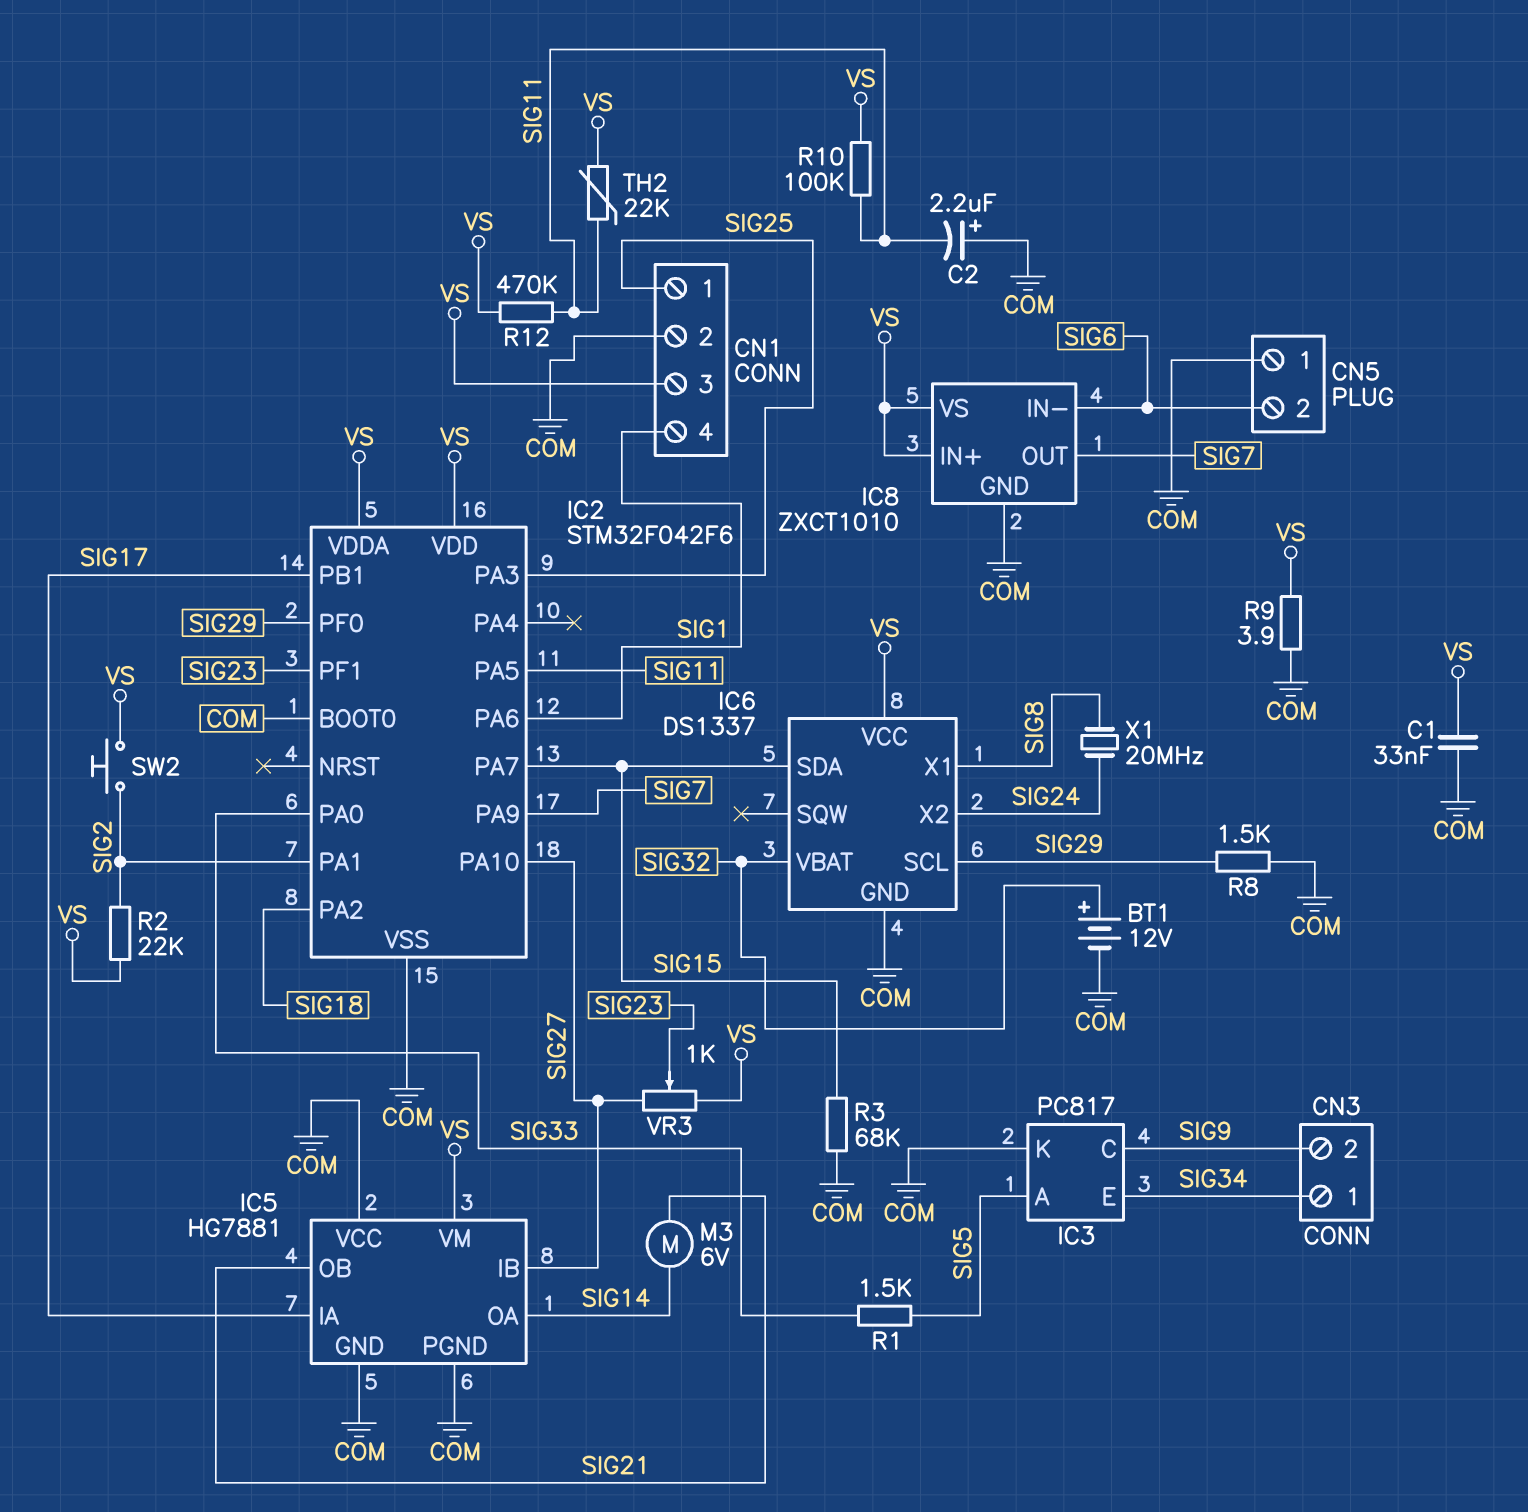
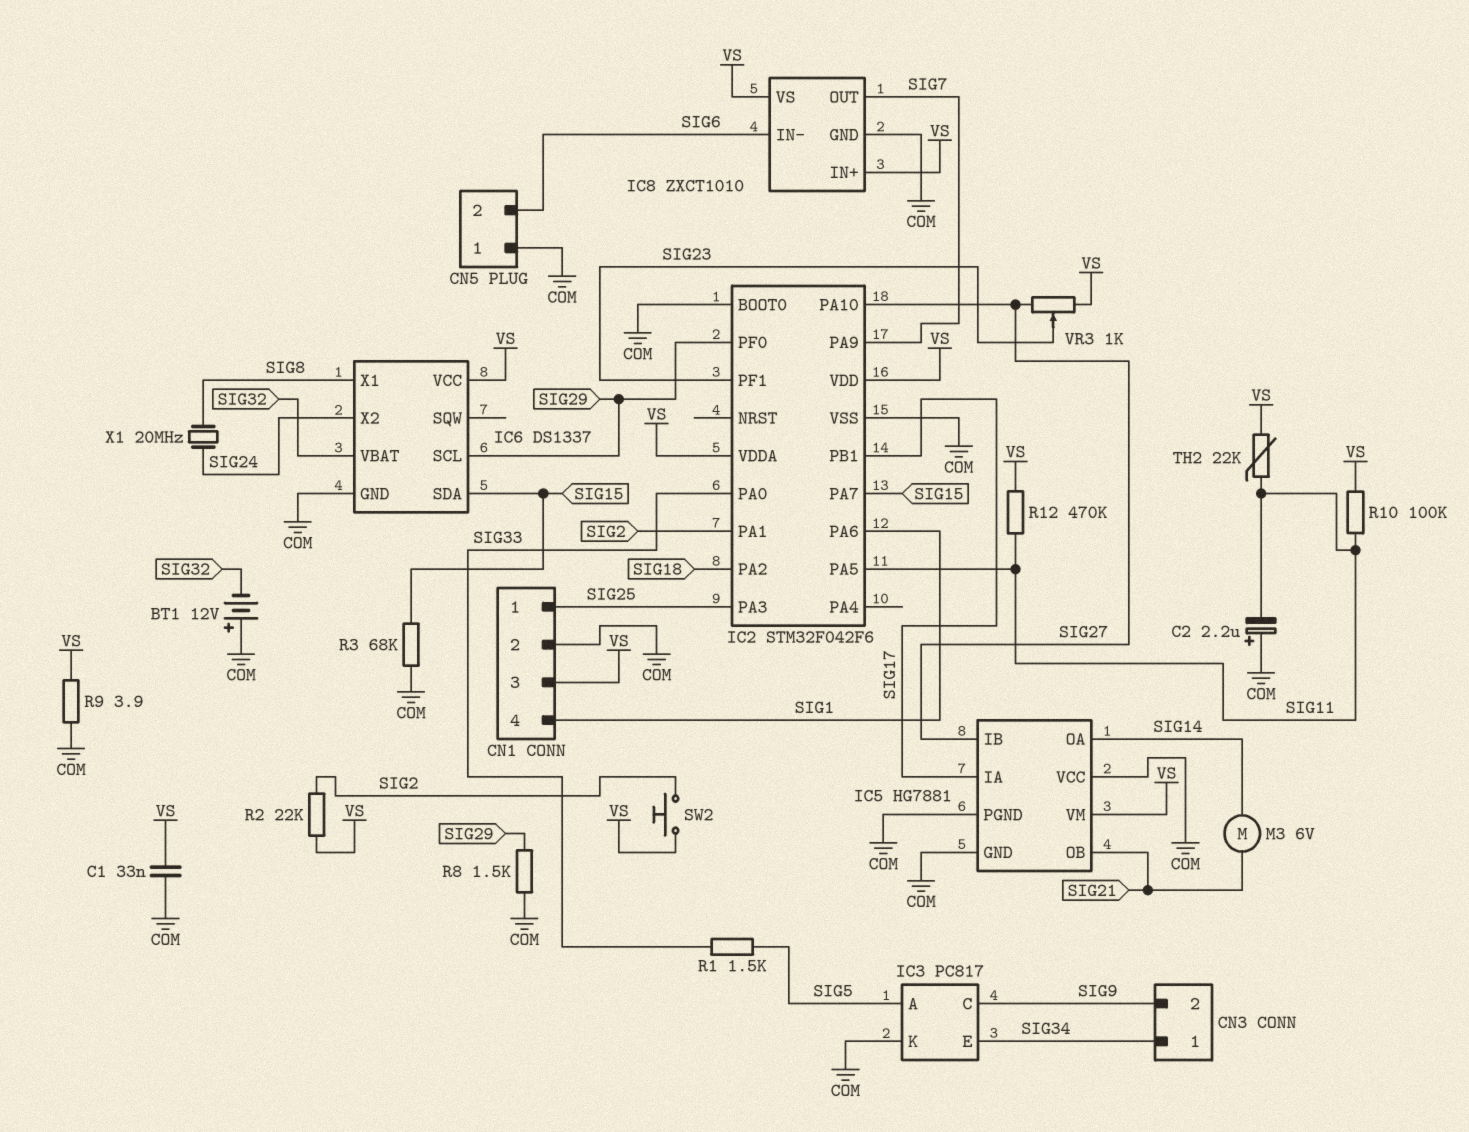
BT1: 12V (plus SIG32, minus COM) -> 12V (plus COM, minus SIG32)

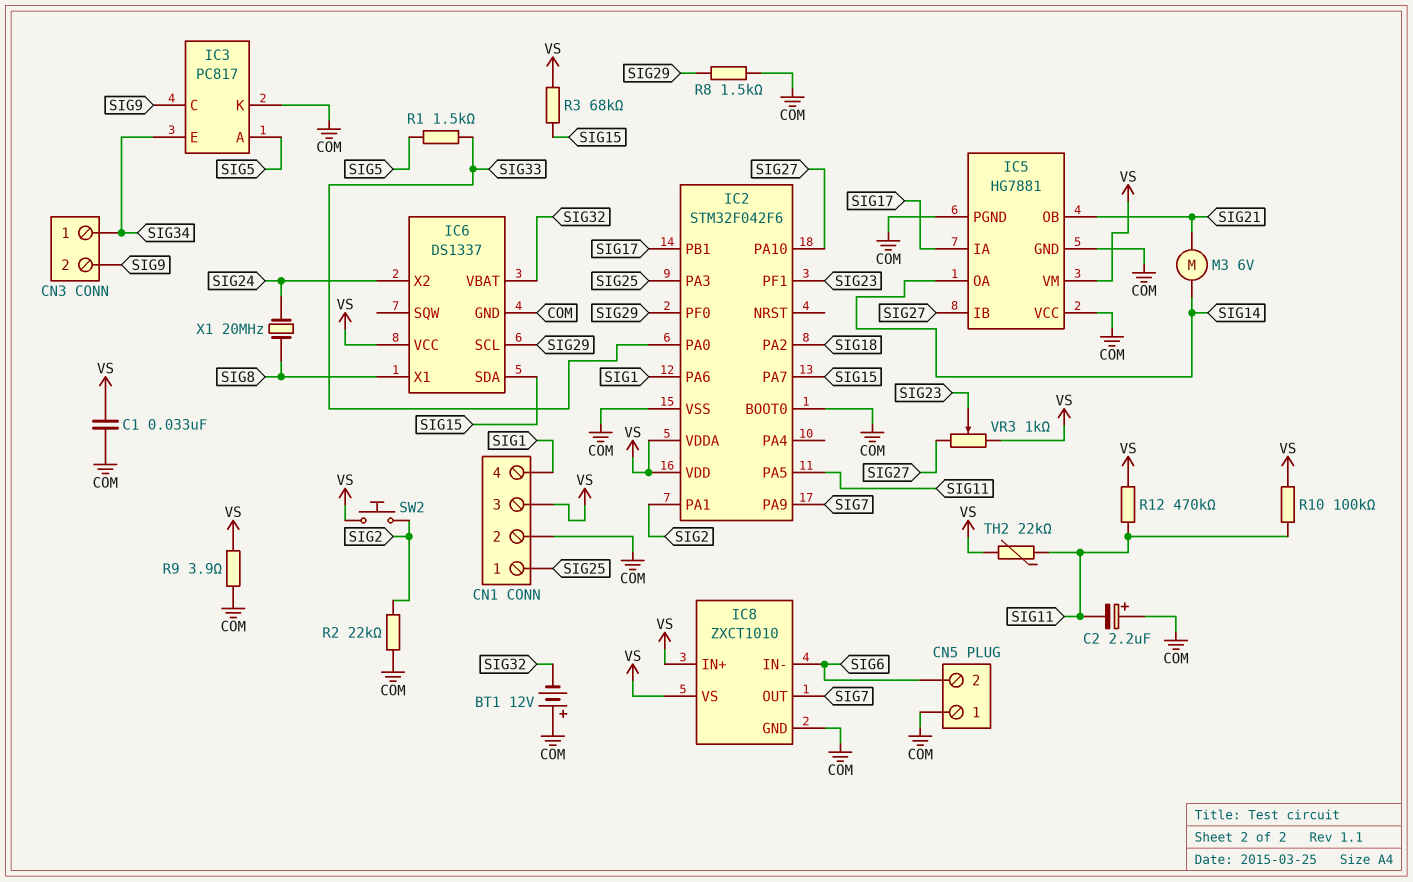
R2: 22k (SIG2, VS) -> 22k (COM, SIG2)
R3: 68k (COM, SIG15) -> 68k (SIG15, VS)

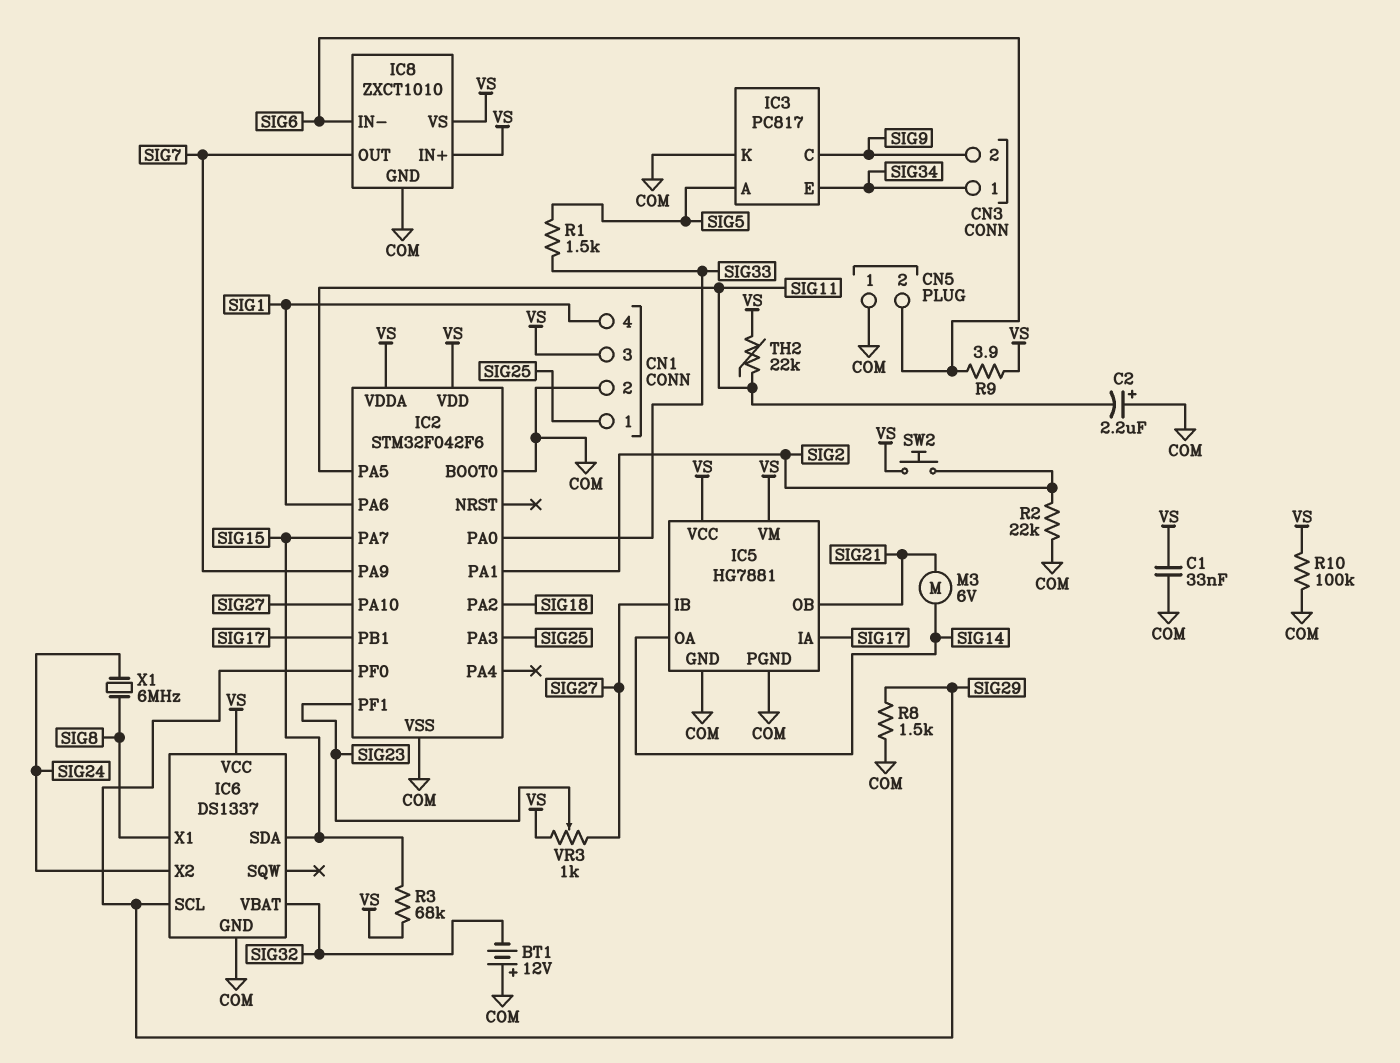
IC5 pin VCC: COM -> VS
R9: 3.9 (COM, VS) -> 3.9 (SIG6, VS)
R10: 100k (SIG11, VS) -> 100k (COM, VS)
R12: 470k (SIG11, VS) -> none
X1: 20MHz (SIG8, SIG24) -> 6MHz (SIG8, SIG24)

